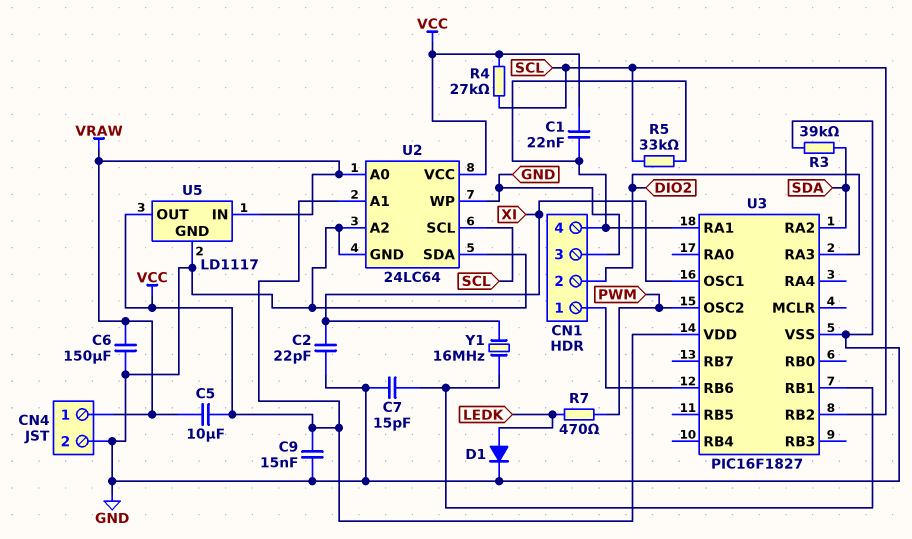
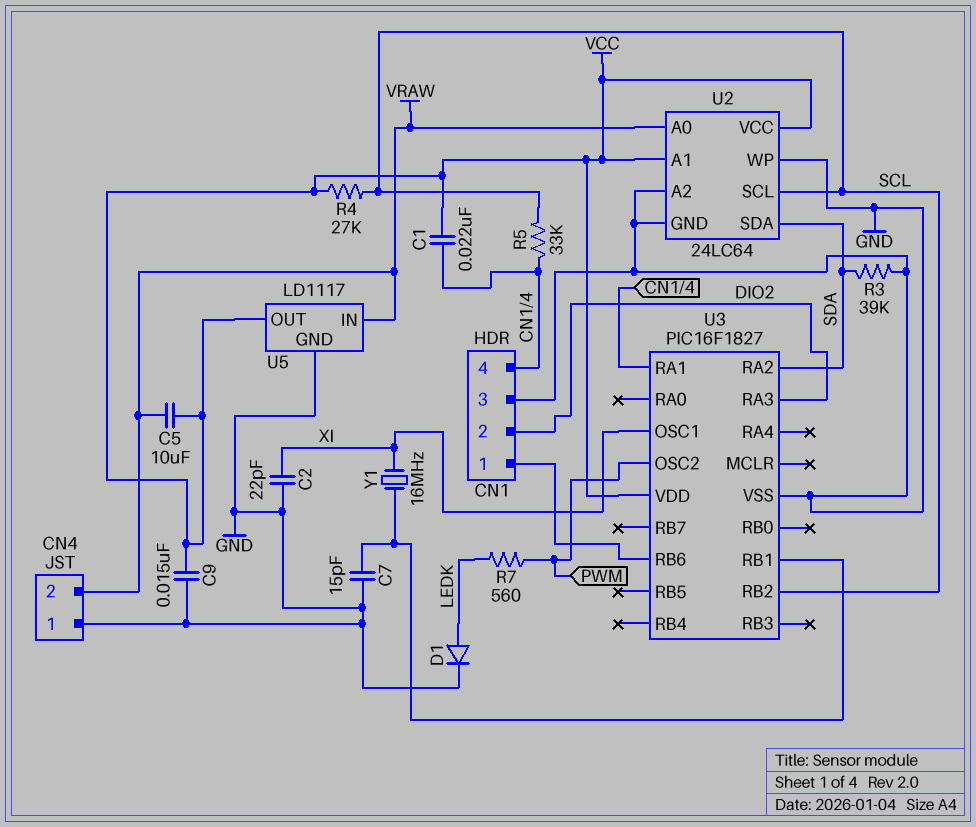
C6: 150uF (GND, VRAW) -> none
CN4 pin 1: VRAW -> GND
CN4 pin 2: GND -> VRAW
R7: 470 (LEDK, PWM) -> 560 (LEDK, PWM)
U2 pin SDA: GND -> SDA

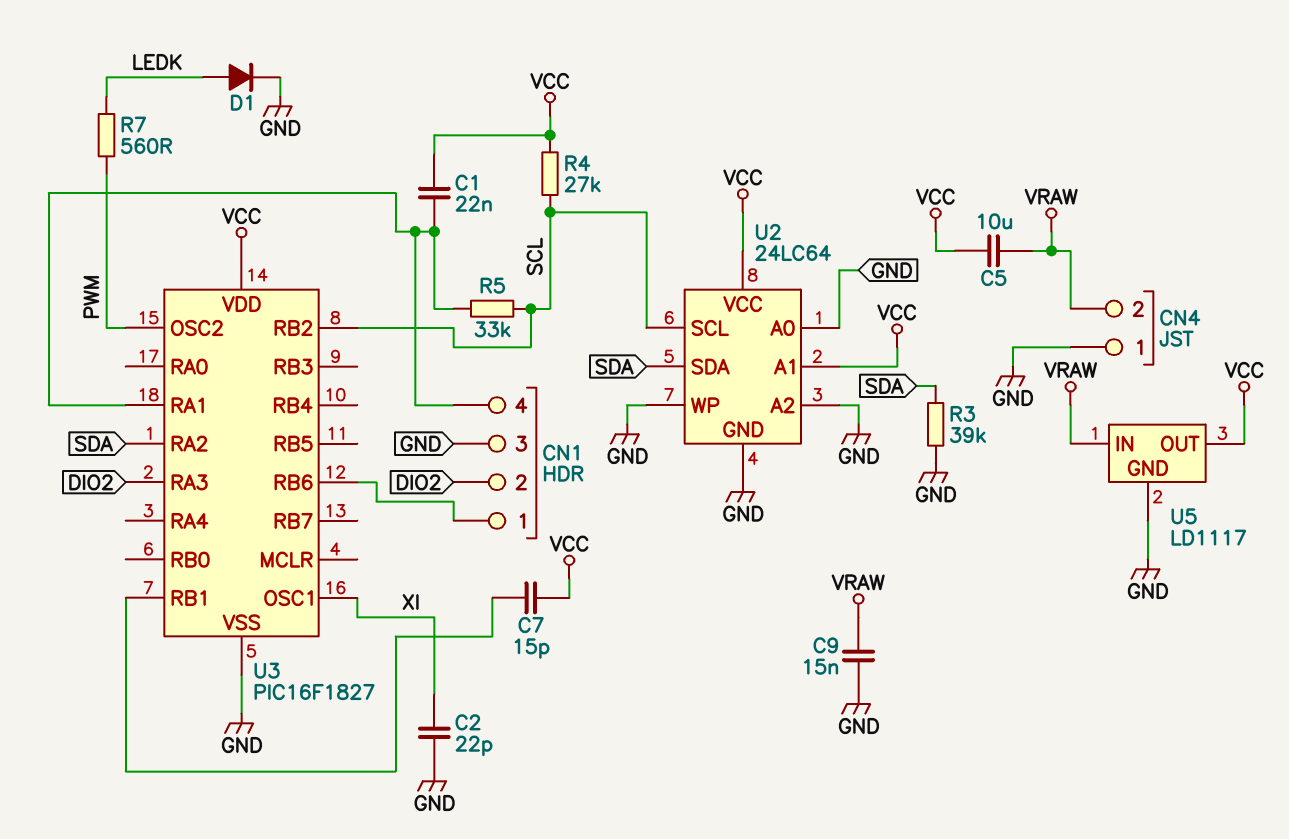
C7: 15pF (GND, U3/RB1) -> 15pF (U3/RB1, VCC)
C9: 15nF (GND, VCC) -> 15nF (GND, VRAW)
U2 pin A0: VRAW -> GND
Y1: 16MHz (U3/RB1, XI) -> none

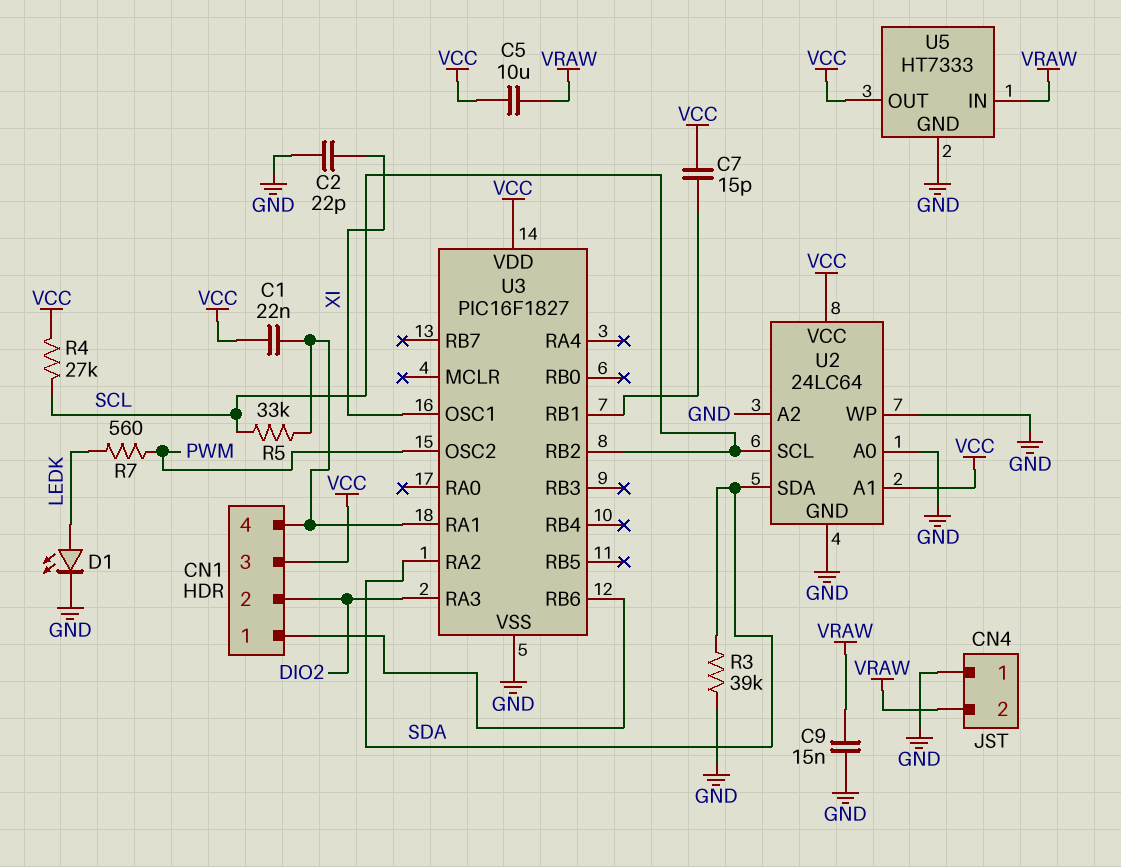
CN1 pin 3: GND -> VCC
D1: diode (A LEDK, K GND) -> LED (A LEDK, K GND)
U5: LD1117 -> HT7333

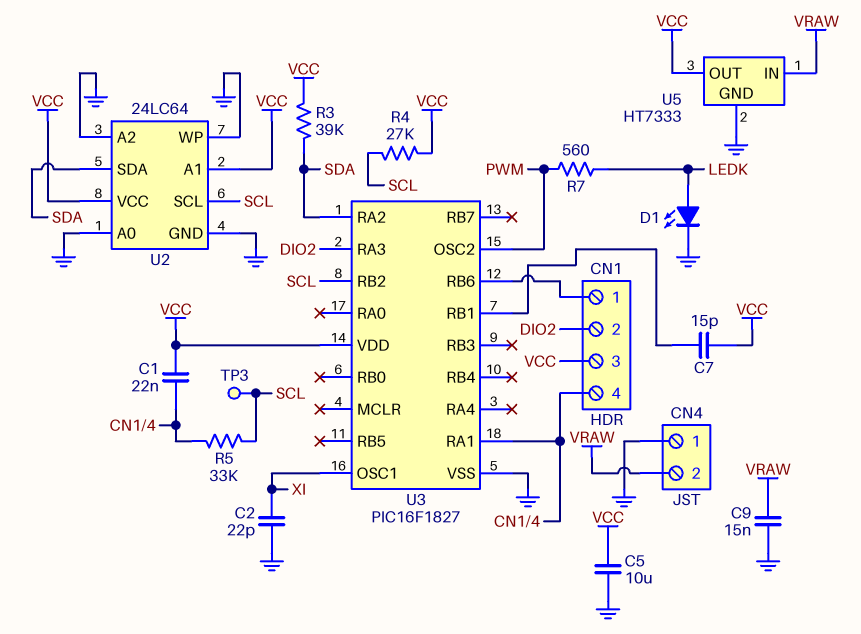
C5: 10uF (VCC, VRAW) -> 10uF (GND, VCC)
R3: 39k (GND, SDA) -> 39k (SDA, VCC)
TP3: none -> test point (SCL)

